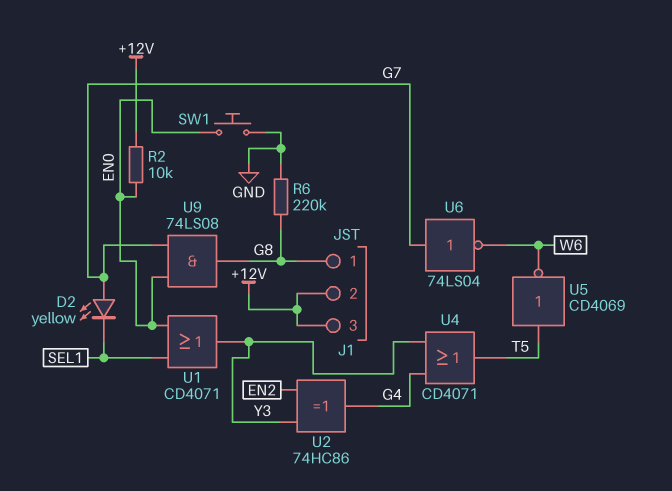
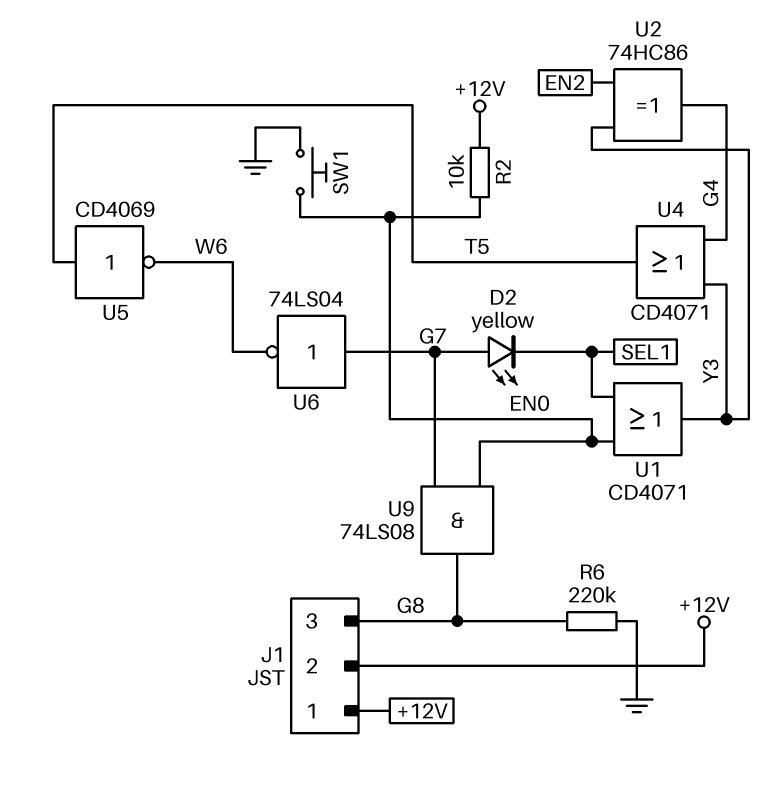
J1 pin 1: G8 -> +12V
J1 pin 3: +12V -> G8

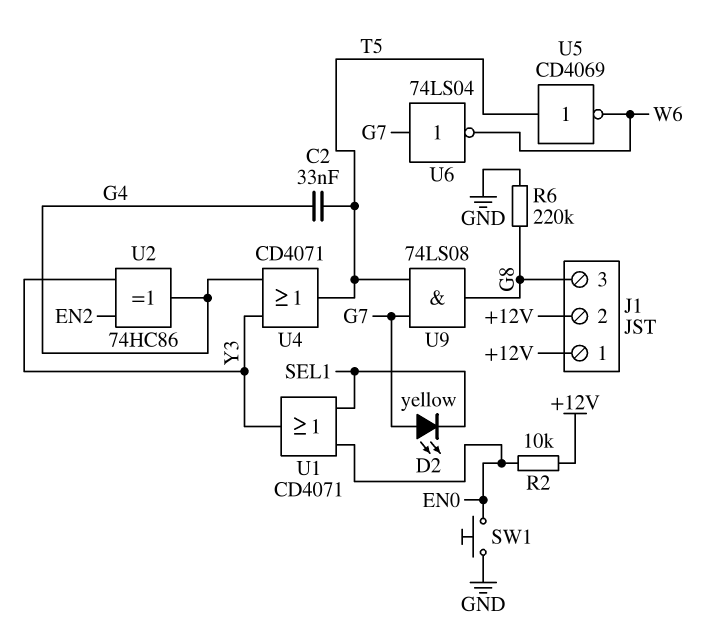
C2: none -> 33nF (G4, T5)
U9: AND 74LS08 (in EN0, in G7, out G8) -> AND 74LS08 (in G7, in T5, out G8)

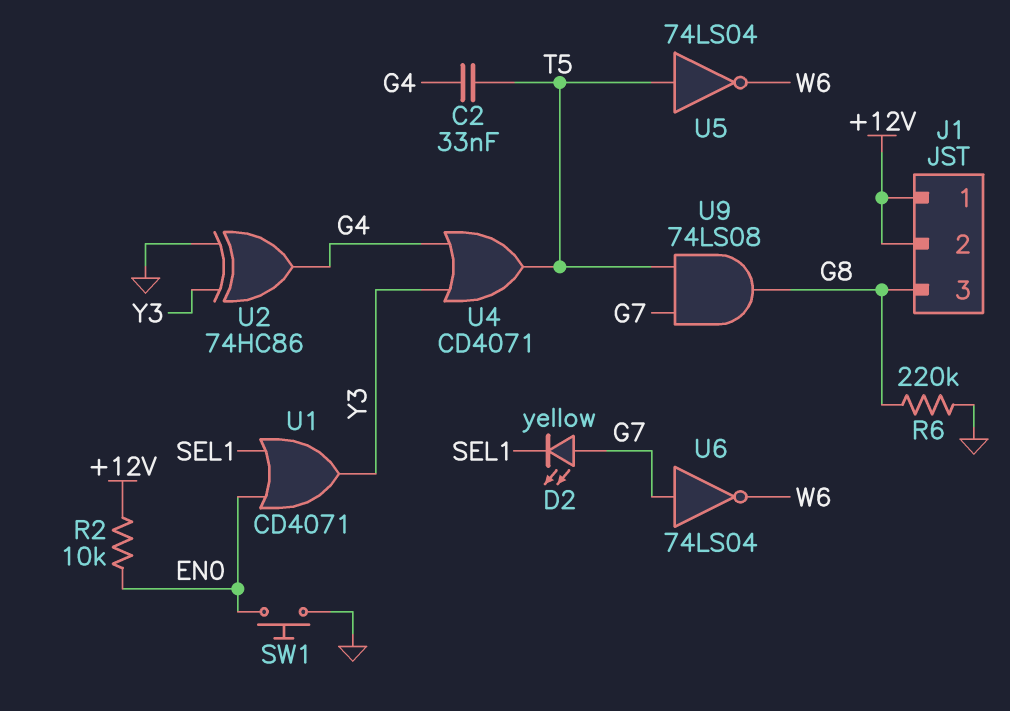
U2: XOR 74HC86 (in EN2, in Y3, out G4) -> XOR 74HC86 (in GND, in Y3, out G4)
U5: NOT CD4069 (in T5, out W6) -> NOT 74LS04 (in T5, out W6)

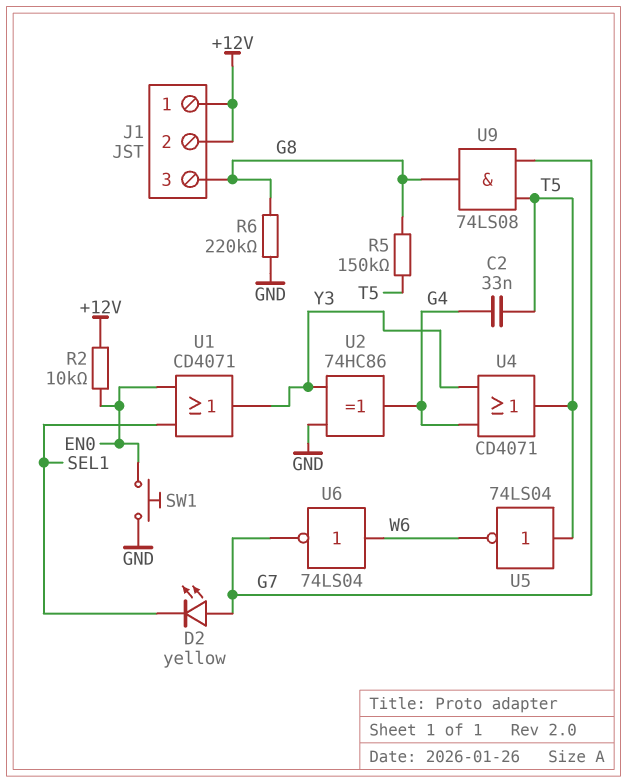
R5: none -> 150k (G8, T5)
U6: NOT 74LS04 (in G7, out W6) -> NOT 74LS04 (in W6, out G7)

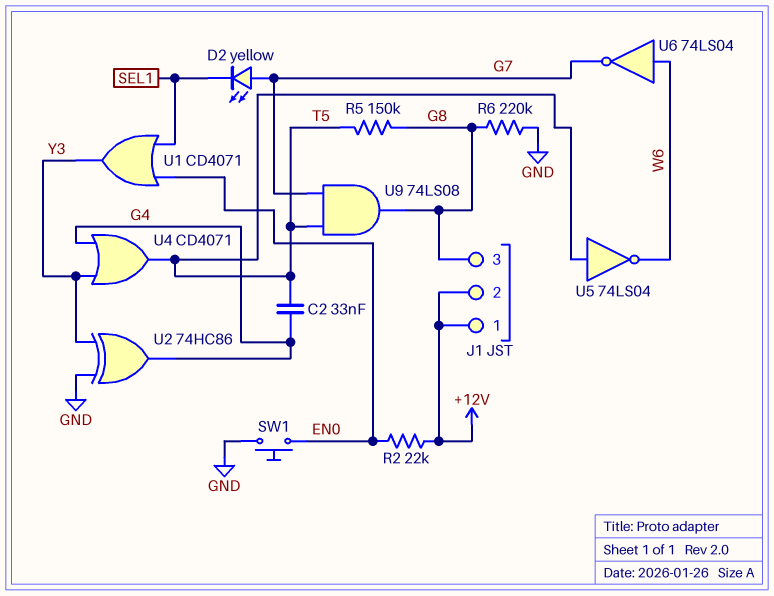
R2: 10k (+12V, EN0) -> 22k (+12V, EN0)

